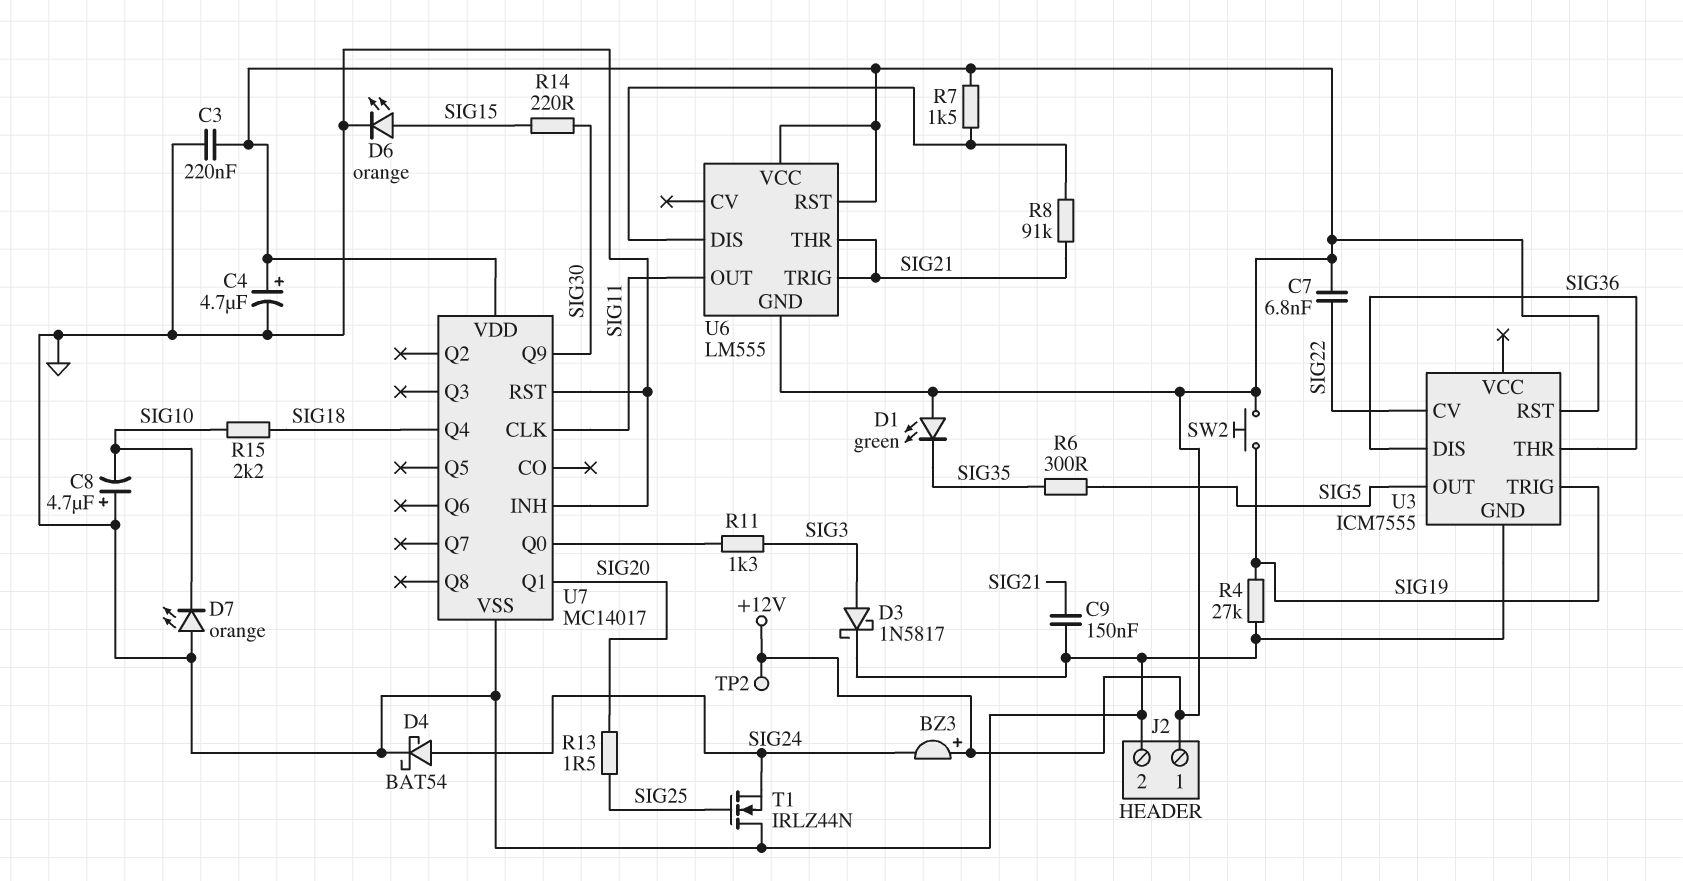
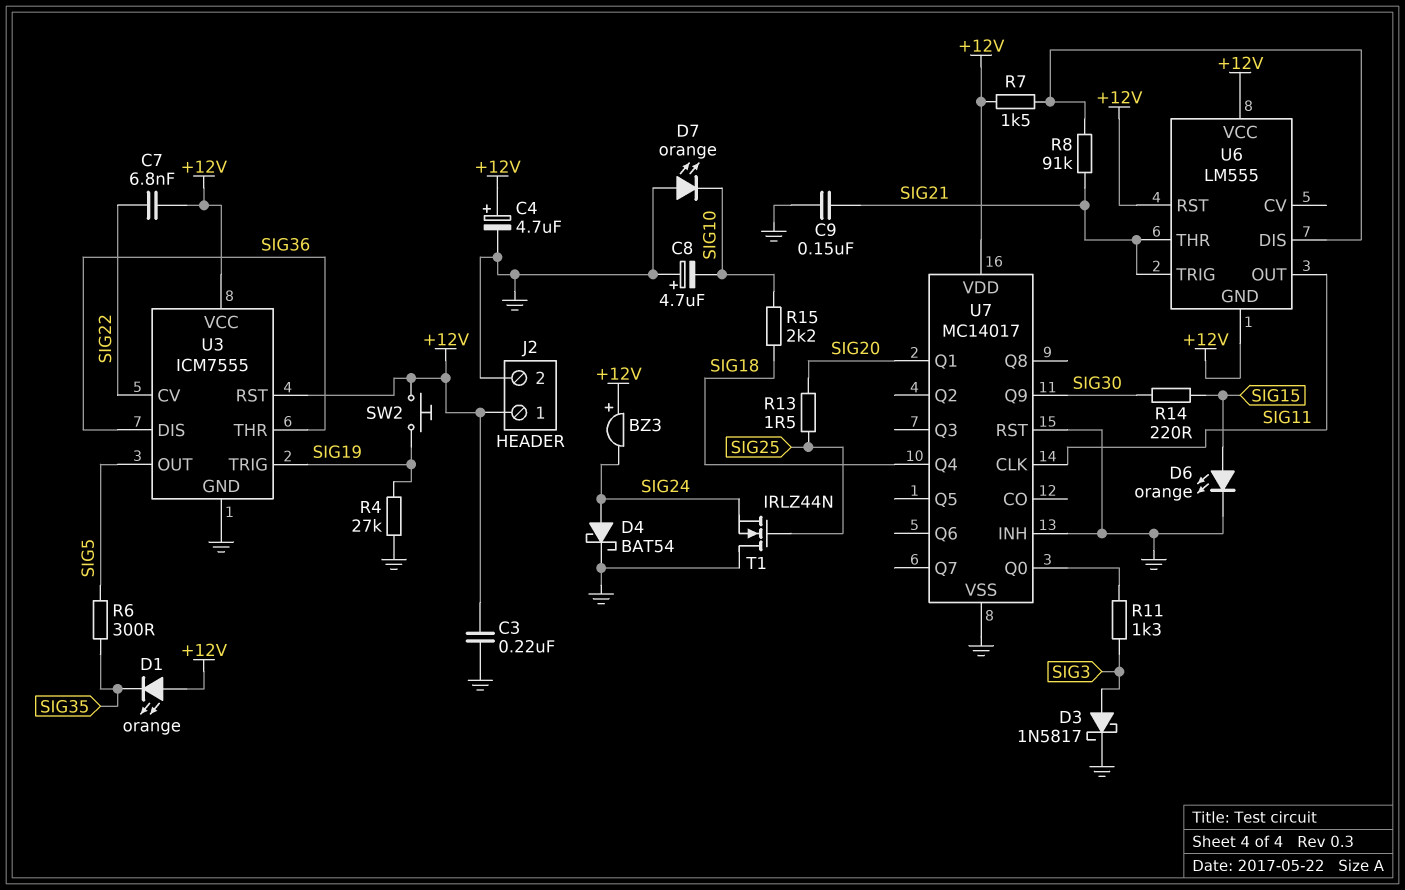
D1: LED green (A +12V, K SIG35) -> LED orange (A +12V, K SIG35)
TP2: test point (+12V) -> none
U3 pin VCC: none -> +12V

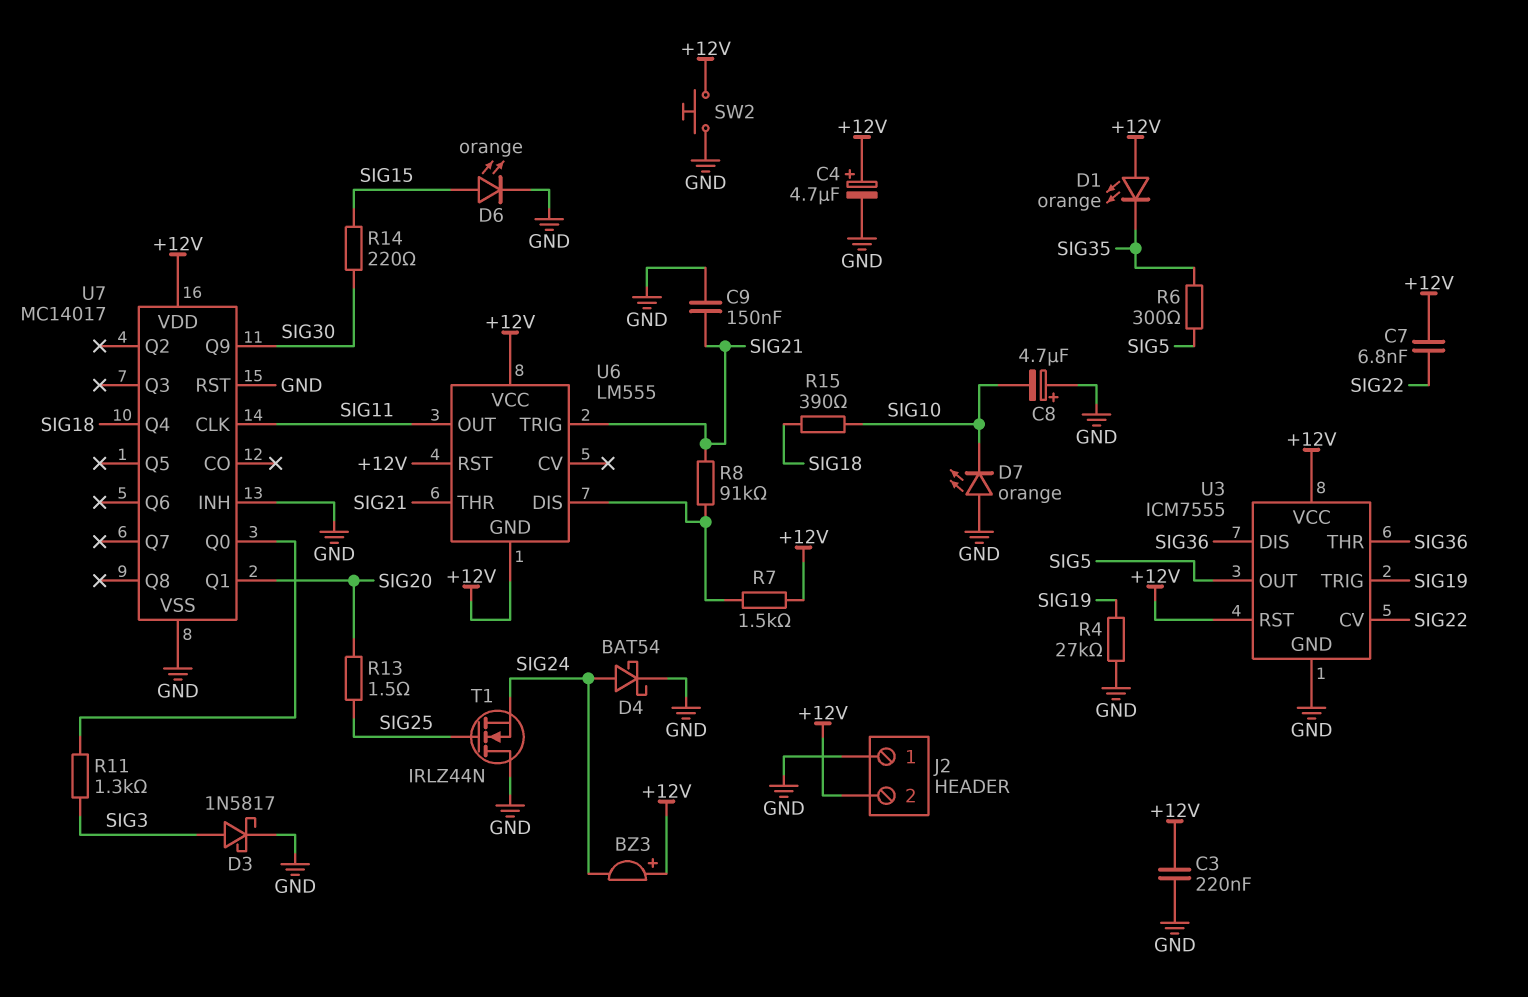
J2 pin 1: +12V -> GND
J2 pin 2: GND -> +12V
R15: 2.2k (SIG10, SIG18) -> 390 (SIG10, SIG18)
SW2: button (+12V, SIG19) -> button (+12V, GND)

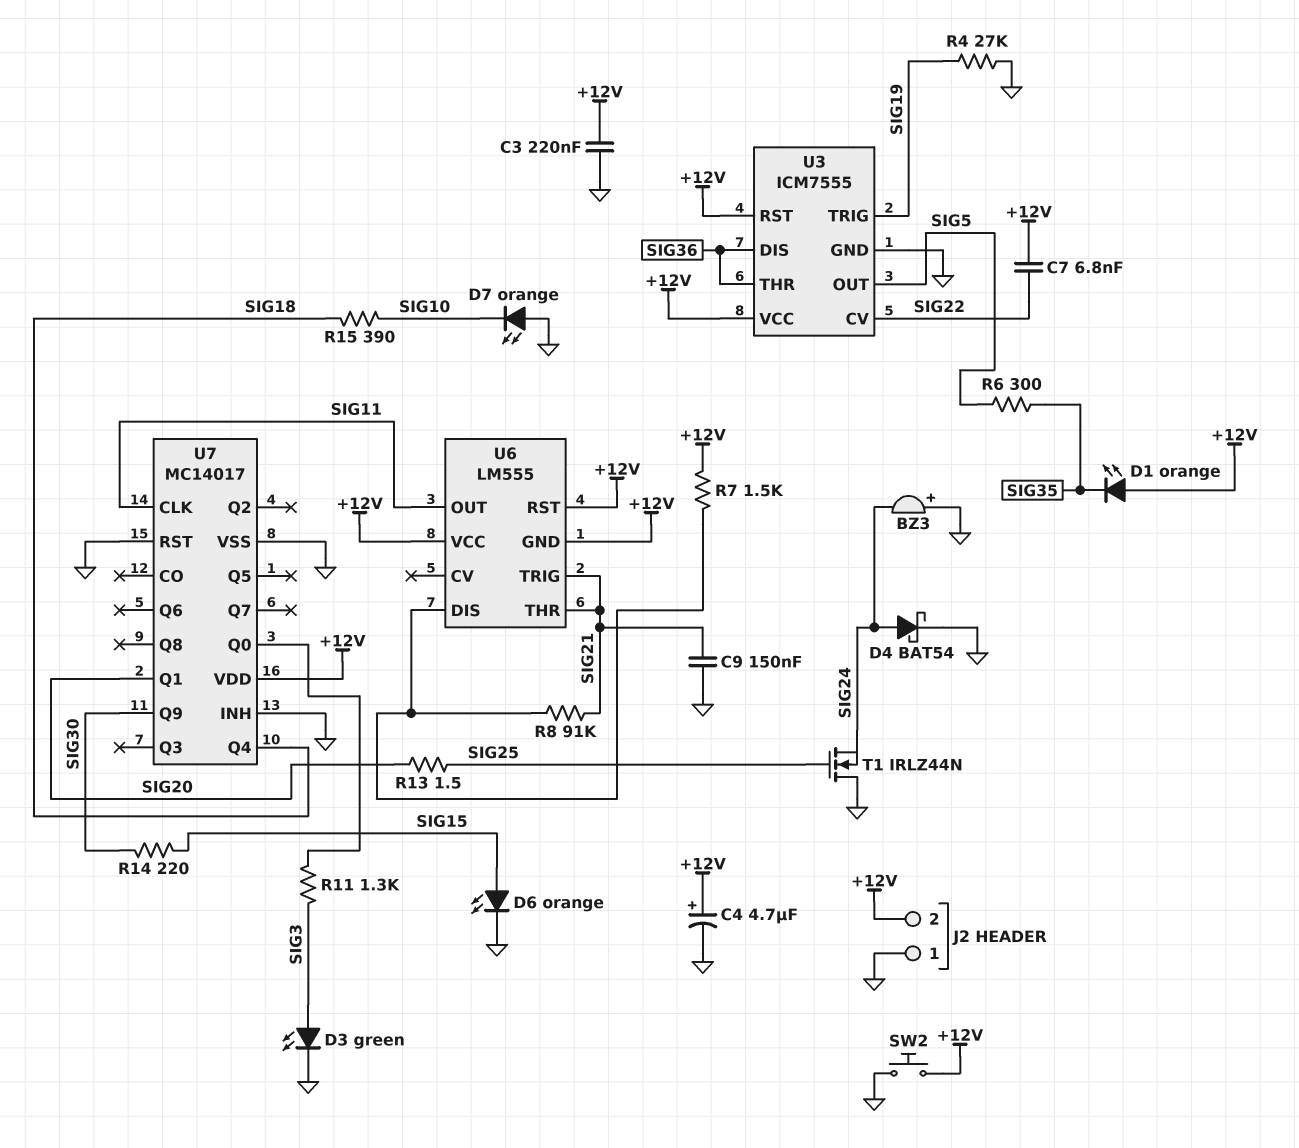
BZ3: buzzer (plus +12V, minus SIG24) -> buzzer (plus GND, minus SIG24)
C8: 4.7uF (plus GND, minus SIG10) -> none
D3: schottky 1N5817 (A SIG3, K GND) -> LED green (A SIG3, K GND)

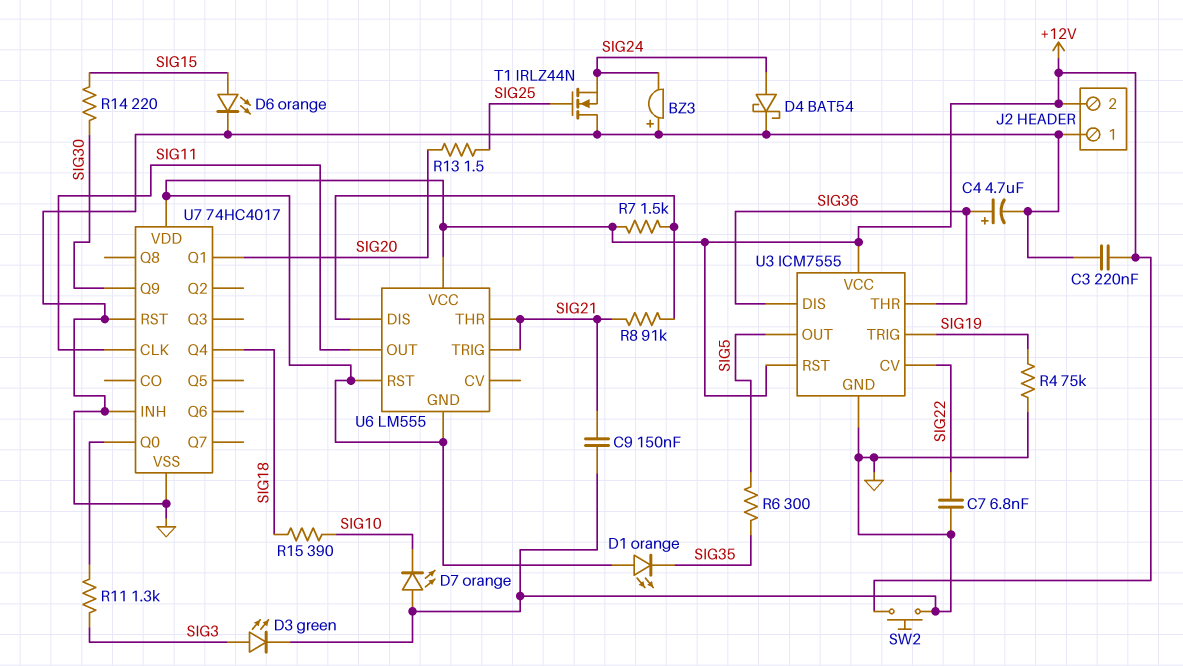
C4: 4.7uF (plus +12V, minus GND) -> 4.7uF (plus SIG36, minus GND)
C7: 6.8nF (+12V, SIG22) -> 6.8nF (GND, SIG22)
R4: 27k (GND, SIG19) -> 75k (GND, SIG19)
U7: MC14017 -> 74HC4017

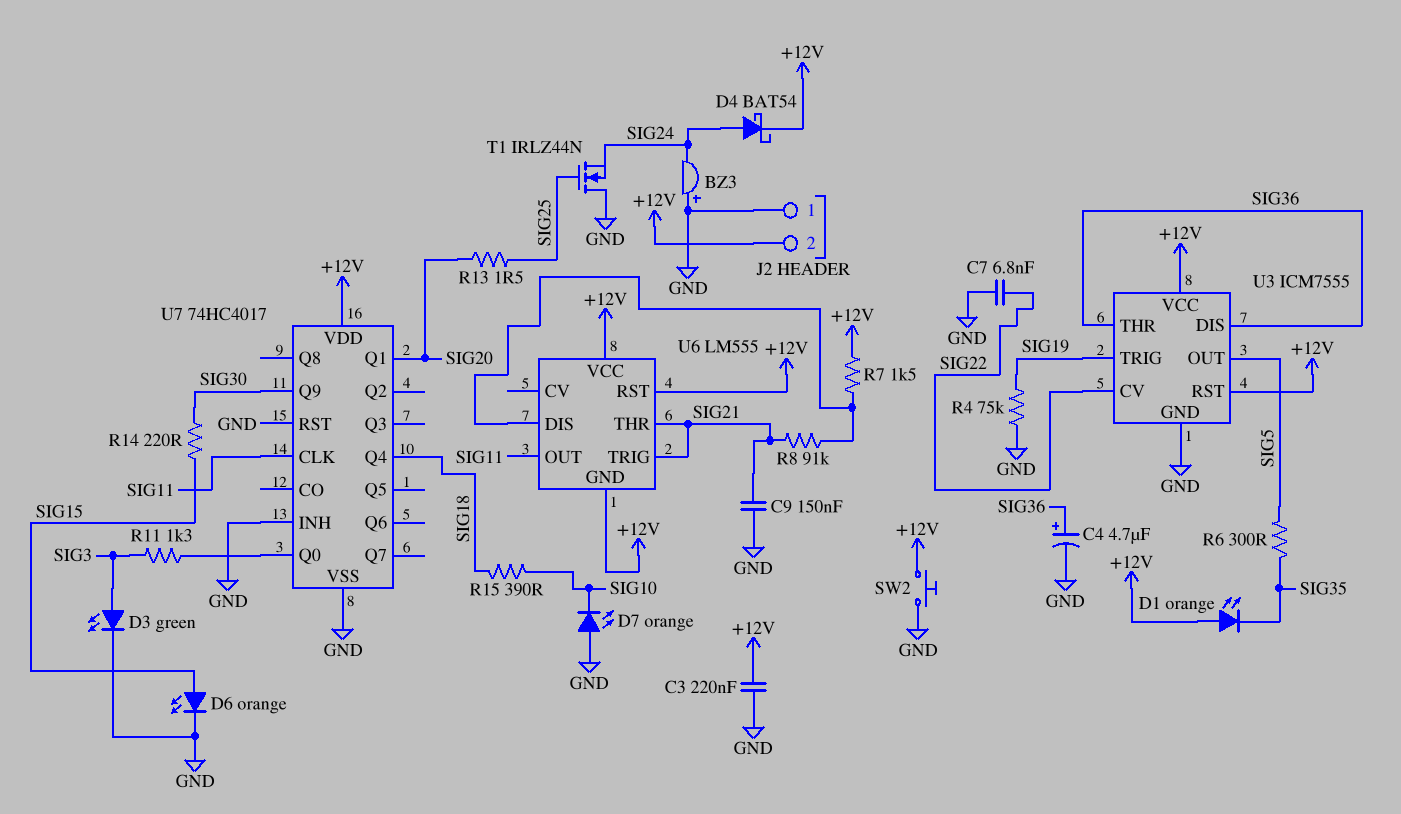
D4: schottky BAT54 (A SIG24, K GND) -> schottky BAT54 (A SIG24, K +12V)

